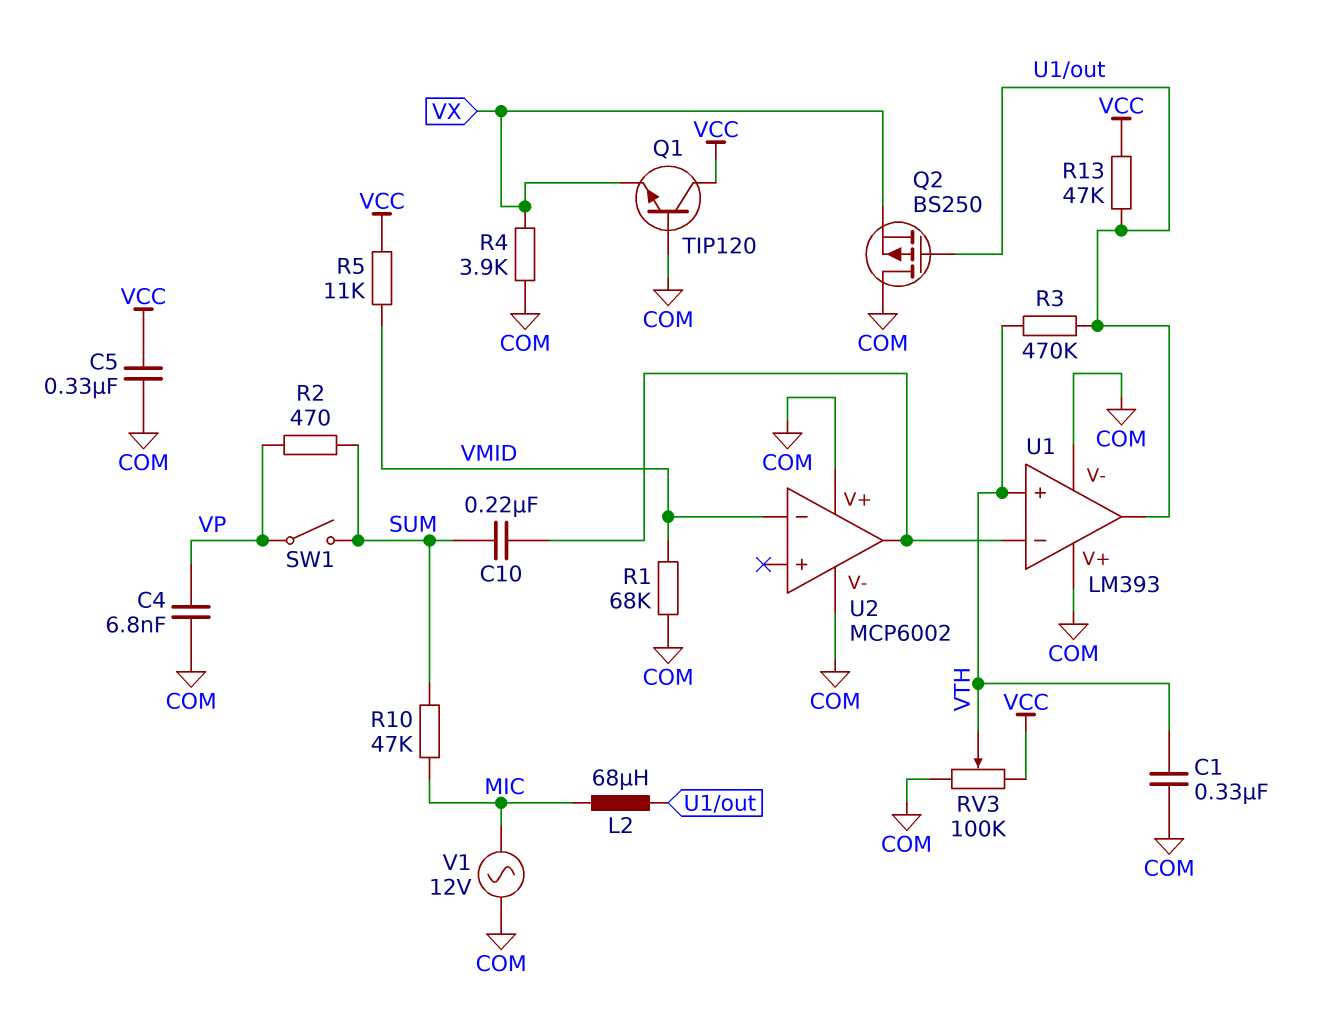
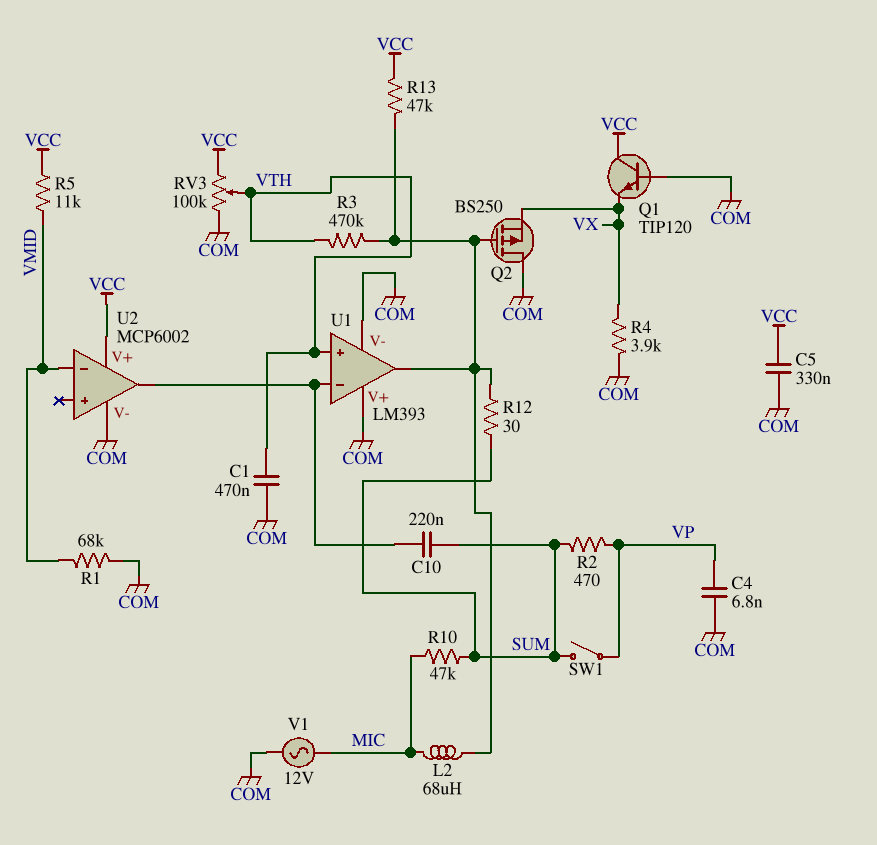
C1: 330nF (COM, VTH) -> 470nF (COM, VTH)
R12: none -> 30 (SUM, U1/out)
U2 pin V+: COM -> VCC

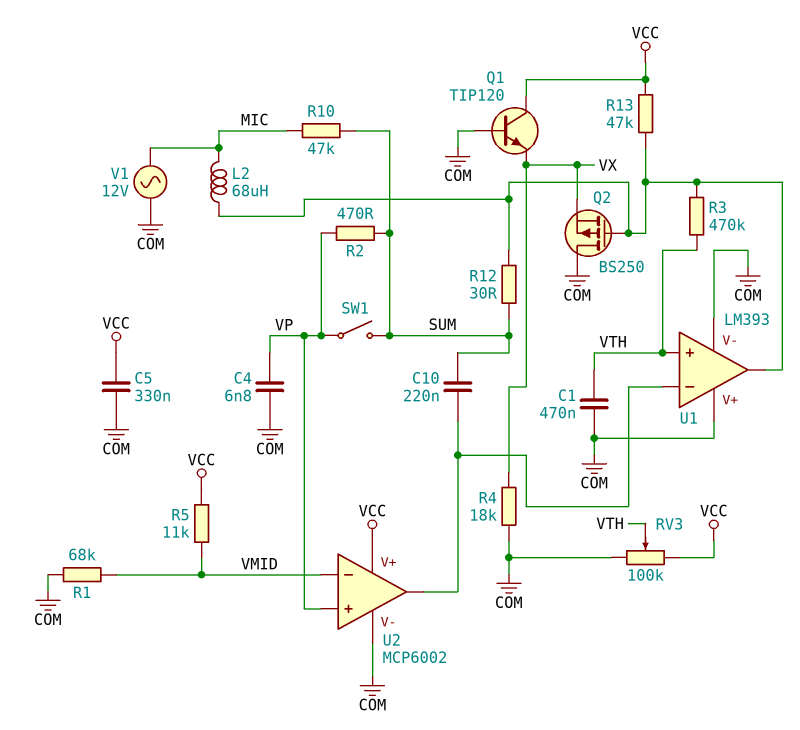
R4: 3.9k (COM, VX) -> 18k (COM, VX)
U2 pin in+: none -> VP

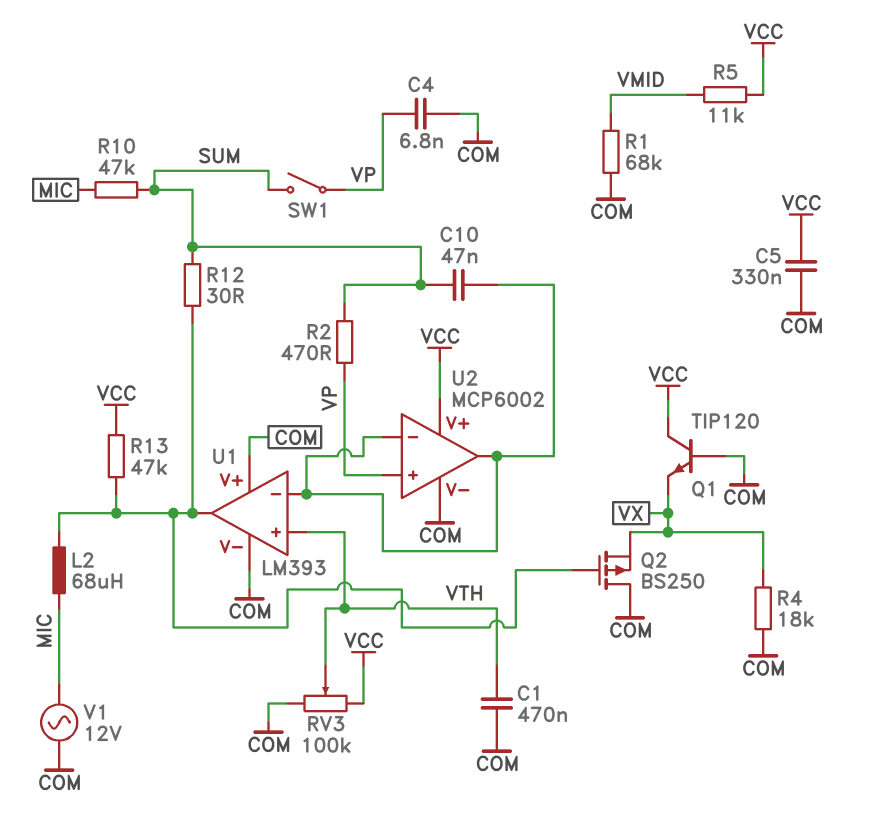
C10: 220nF (SUM, U1/in-) -> 47nF (SUM, U1/in-)
R3: 470k (U1/out, VTH) -> none
U2 pin in-: VMID -> U1/in-

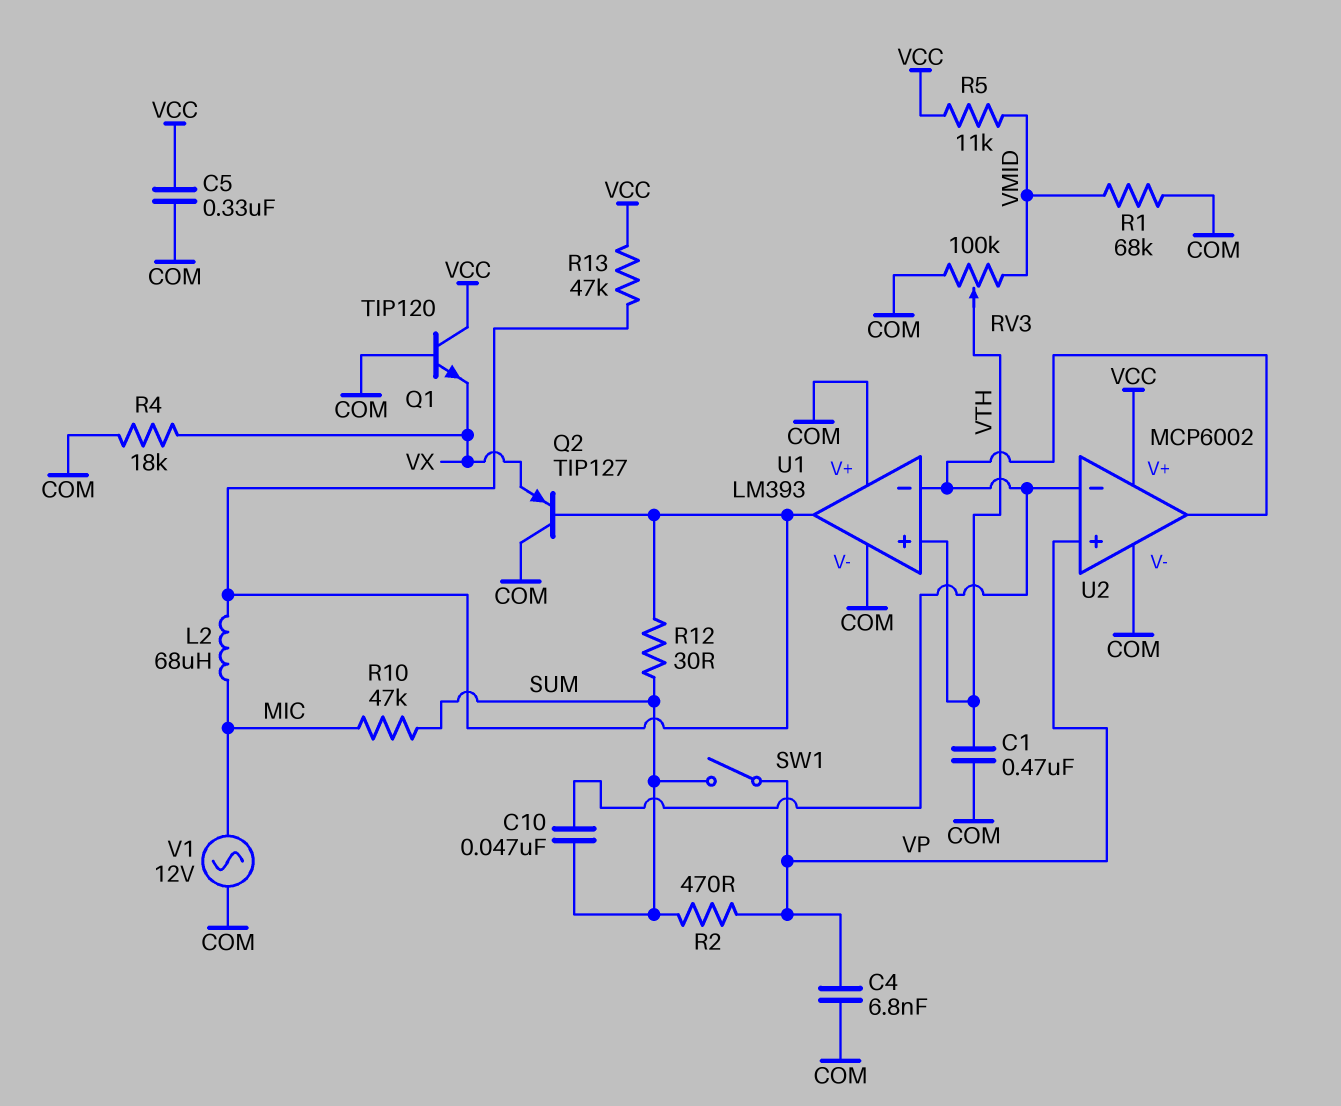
Q2: PMOS BS250 (G U1/out, D COM, S VX) -> PNP TIP127 (B U1/out, C COM, E VX)
RV3: 100k (COM, VCC, wiper VTH) -> 100k (COM, VMID, wiper VTH)

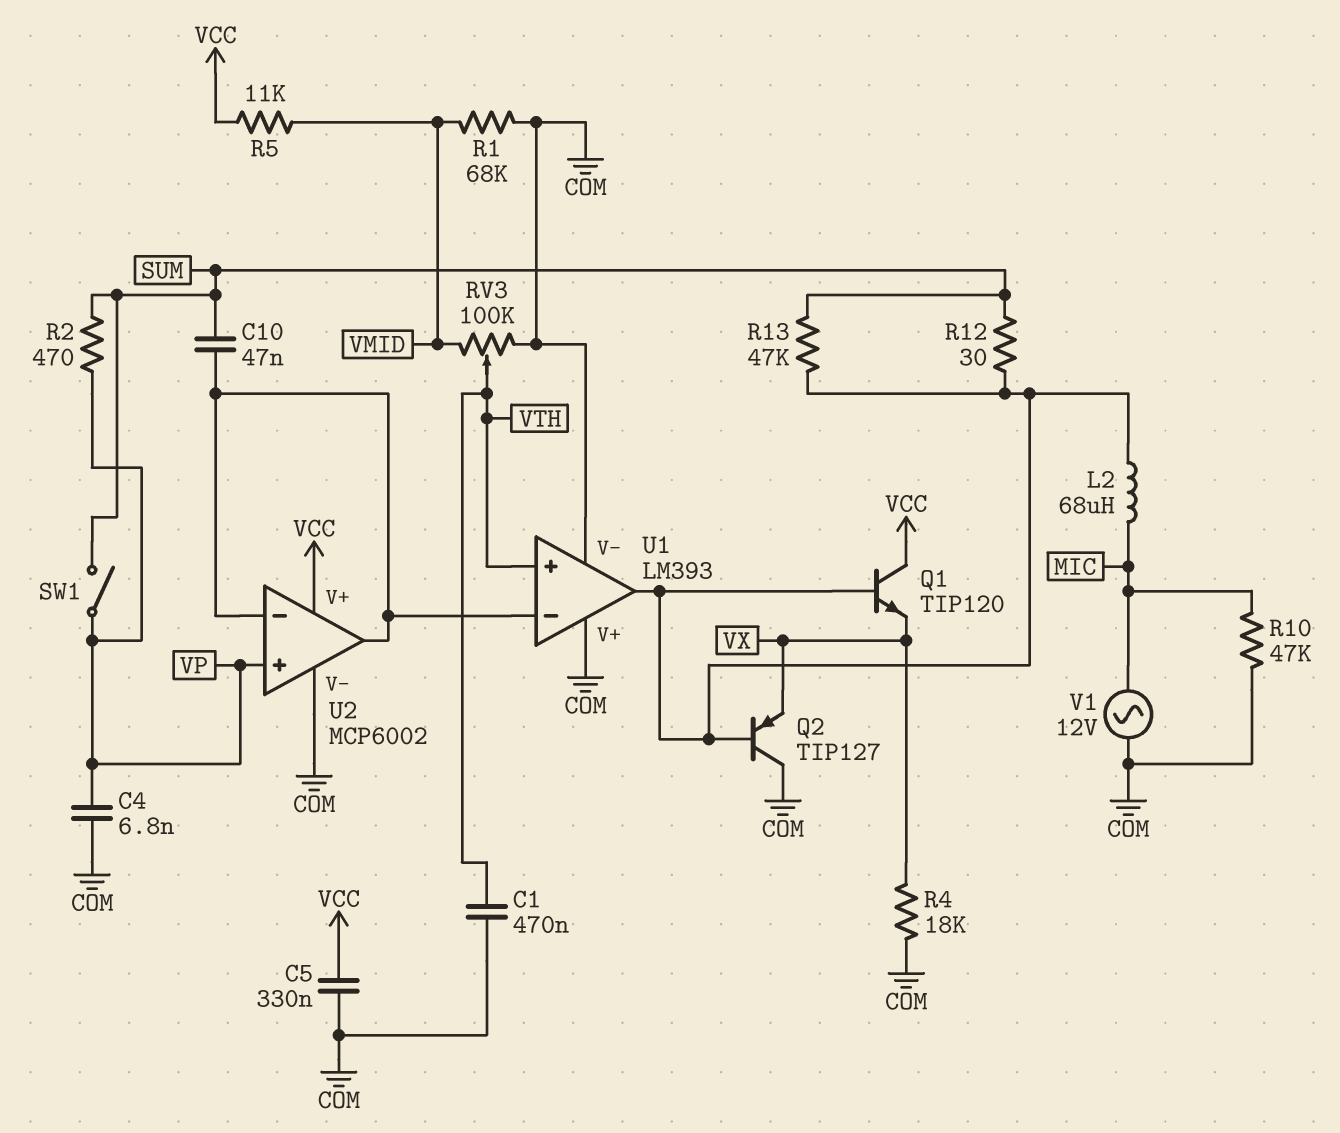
Q1: NPN TIP120 (B COM, C VCC, E VX) -> NPN TIP120 (B U1/out, C VCC, E VX)
R10: 47k (MIC, SUM) -> 47k (COM, MIC)
R13: 47k (U1/out, VCC) -> 47k (SUM, U1/out)

